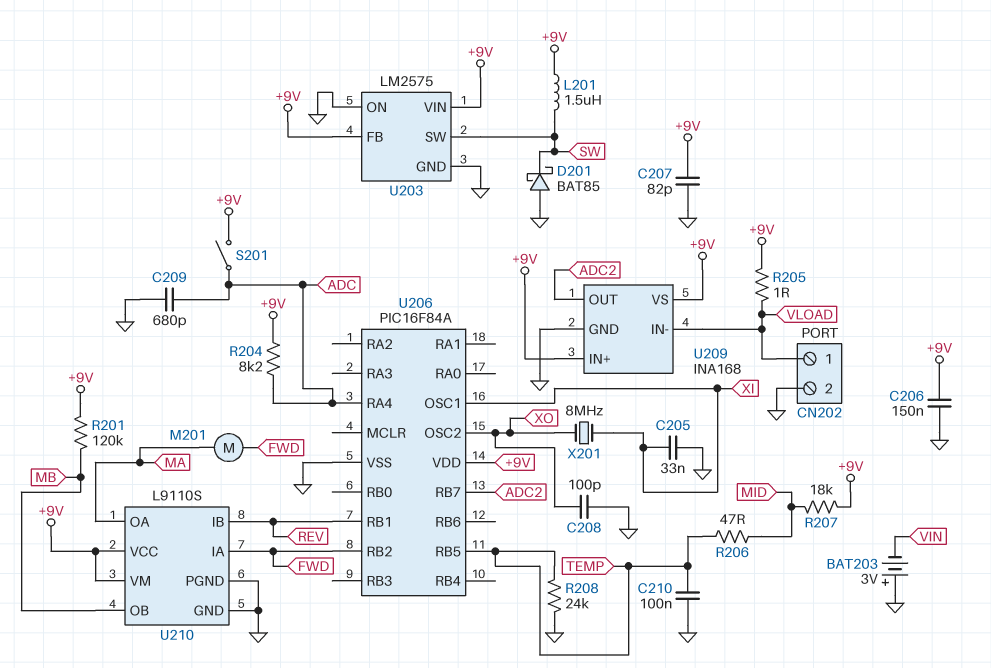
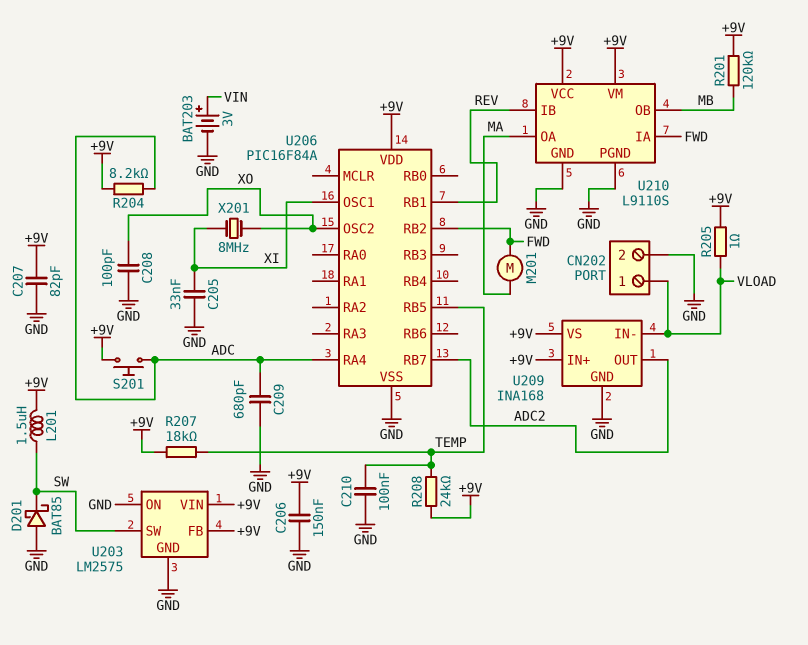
BAT203: 3V (plus GND, minus VIN) -> 3V (plus VIN, minus GND)
R206: 47 (MID, TEMP) -> none
R207: 18k (+9V, MID) -> 18k (+9V, TEMP)
R208: 24k (GND, TEMP) -> 24k (+9V, TEMP)
S201: switch (+9V, ADC) -> button (+9V, ADC)

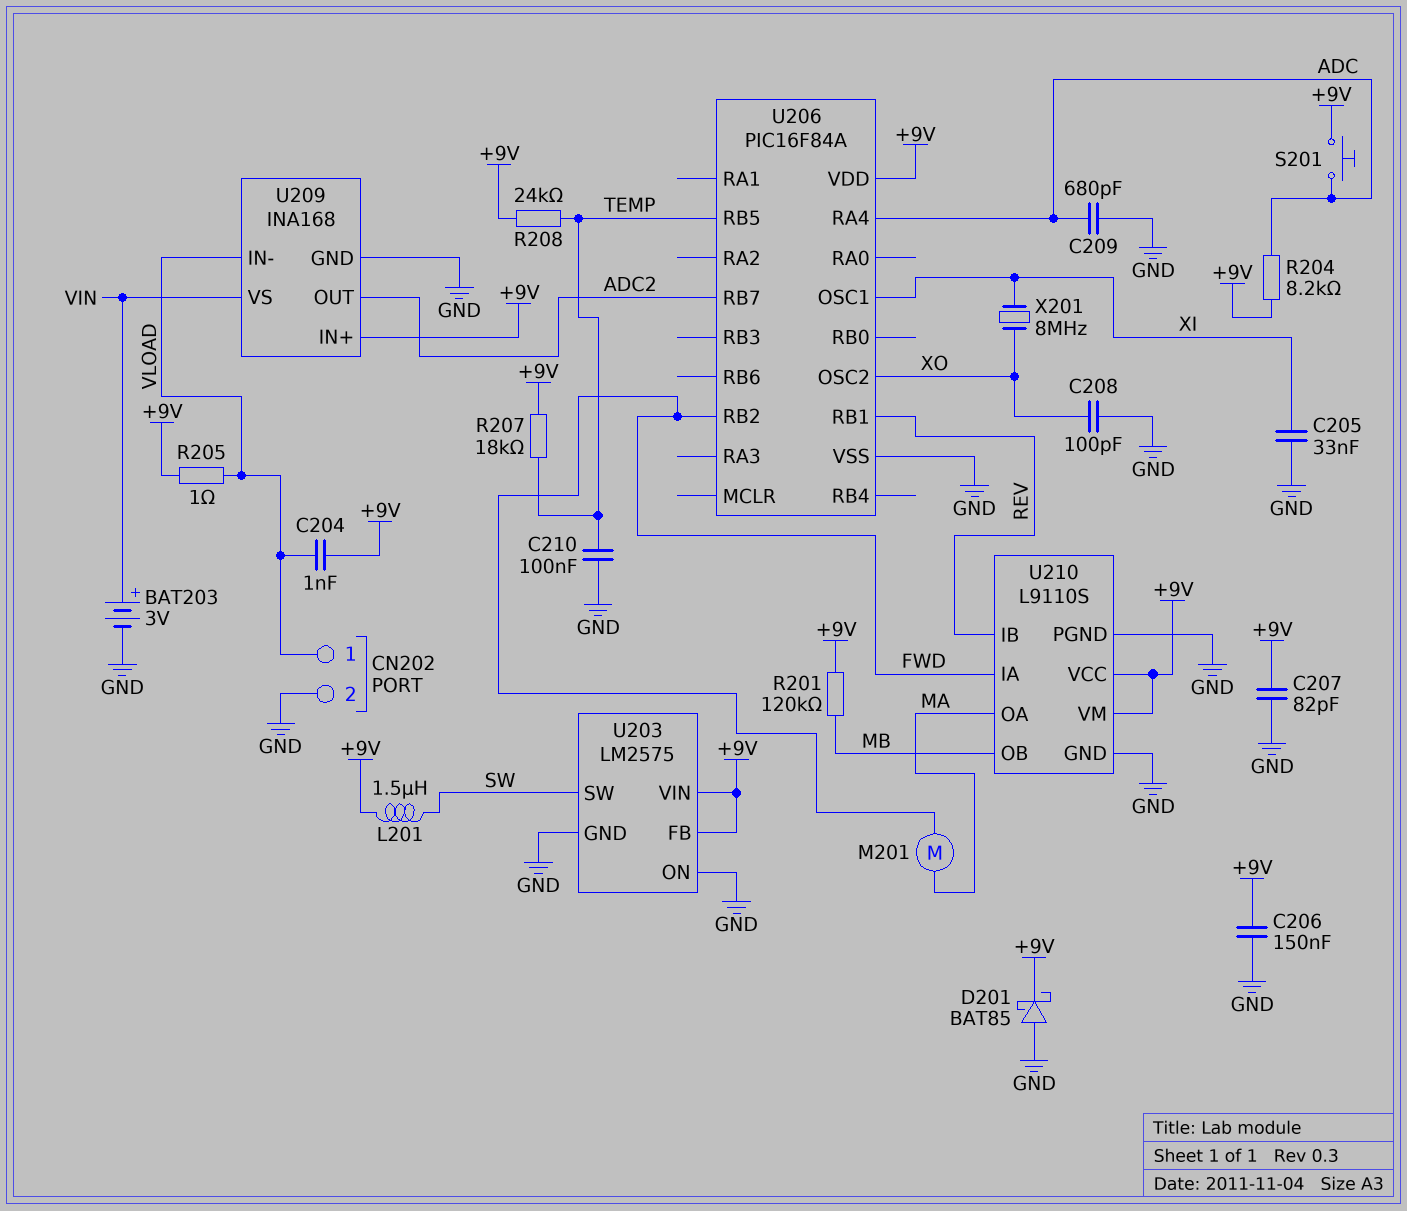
C204: none -> 1nF (+9V, VLOAD)
D201: schottky BAT85 (A GND, K SW) -> schottky BAT85 (A GND, K +9V)
U209 pin VS: +9V -> VIN

